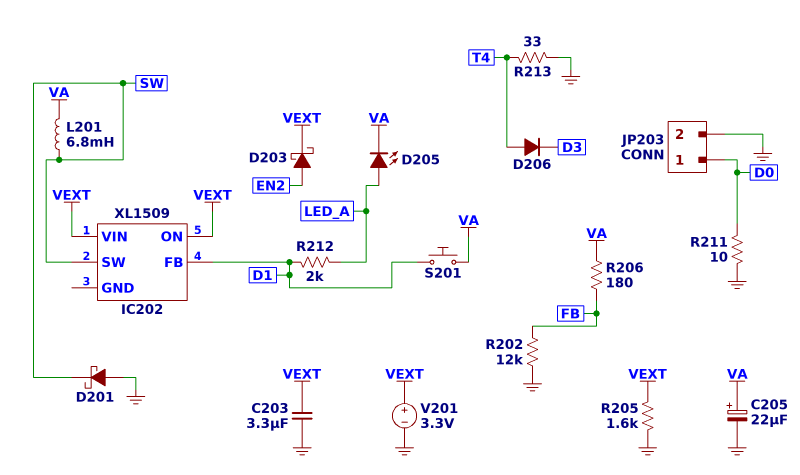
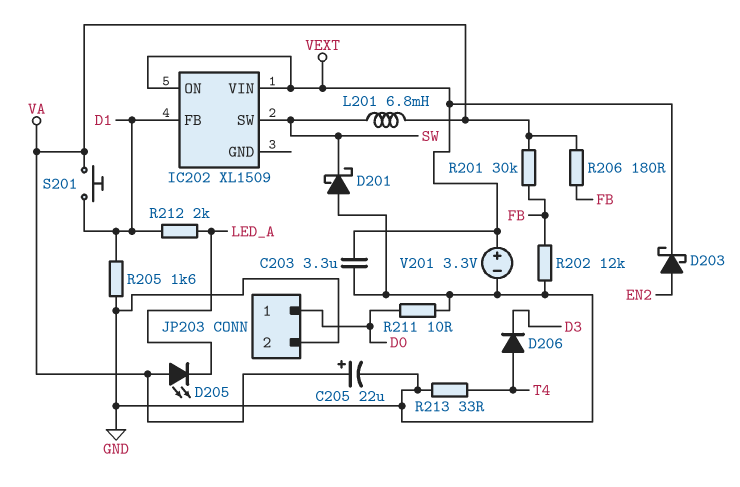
D205: LED (A LED_A, K VA) -> LED (A VA, K LED_A)
R201: none -> 30k (FB, VA)
R205: 1.6k (GND, VEXT) -> 1.6k (D1, GND)

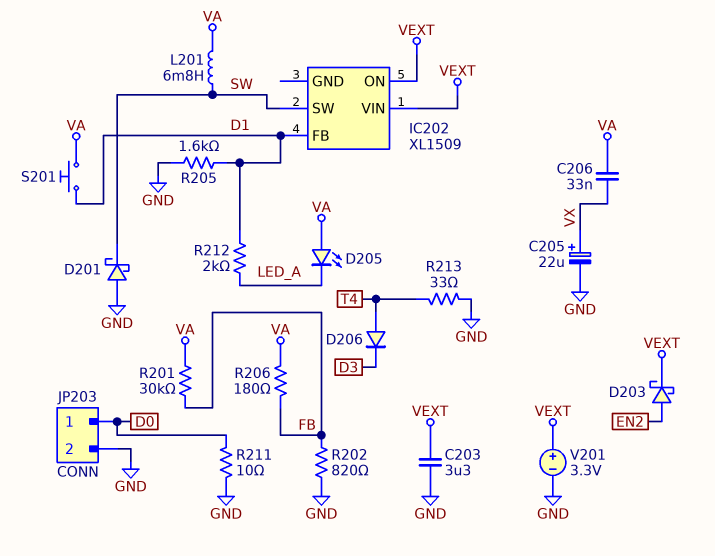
C205: 22uF (plus VA, minus GND) -> 22uF (plus VX, minus GND)
C206: none -> 33nF (VA, VX)
R202: 12k (FB, GND) -> 820 (FB, GND)

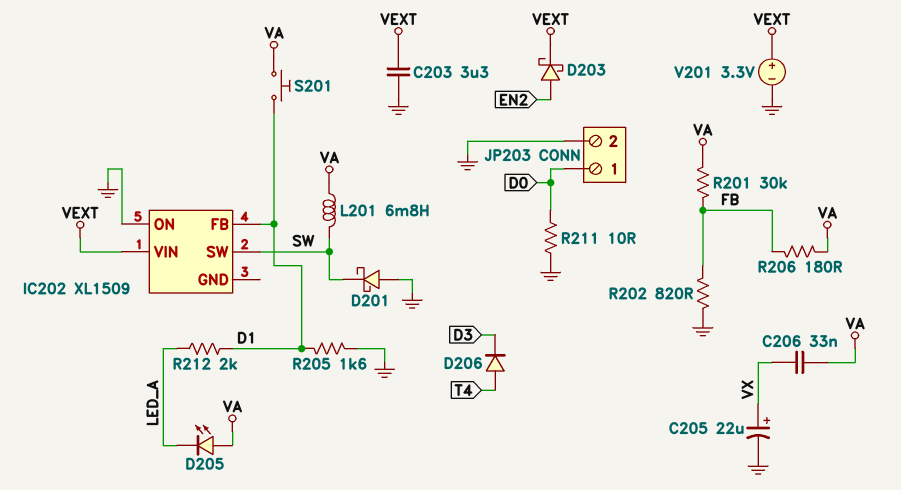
IC202 pin ON: VEXT -> GND
R213: 33 (GND, T4) -> none

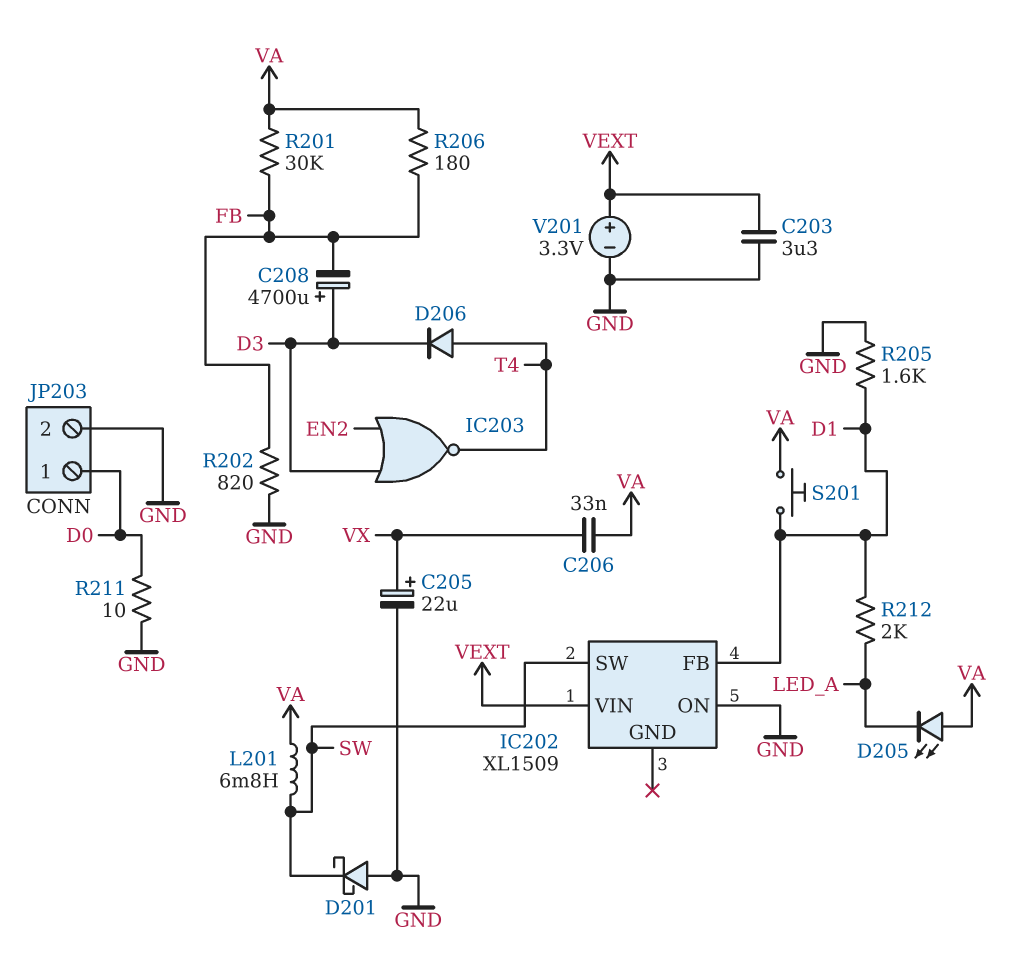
C208: none -> 4700uF (plus D3, minus FB)
D203: schottky (A EN2, K VEXT) -> none
IC203: none -> NOR (in D3, in EN2, out T4)

